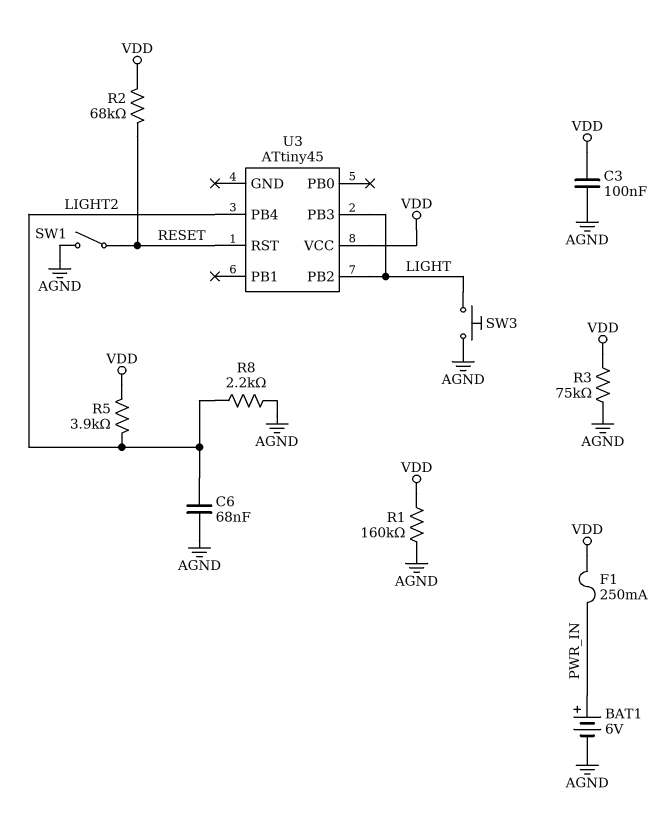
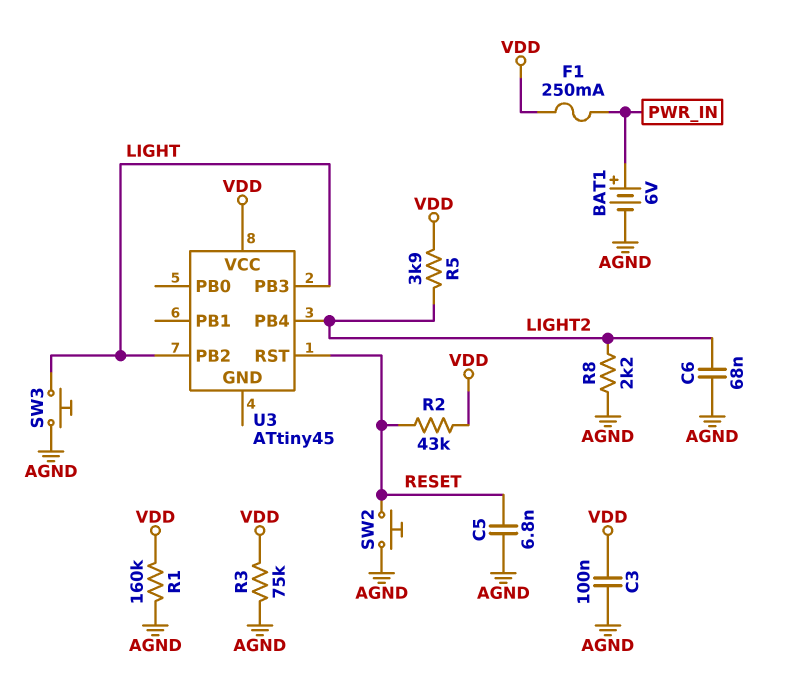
C5: none -> 6.8nF (AGND, RESET)
R2: 68k (RESET, VDD) -> 43k (RESET, VDD)
SW1: switch (AGND, RESET) -> none
SW2: none -> button (AGND, RESET)

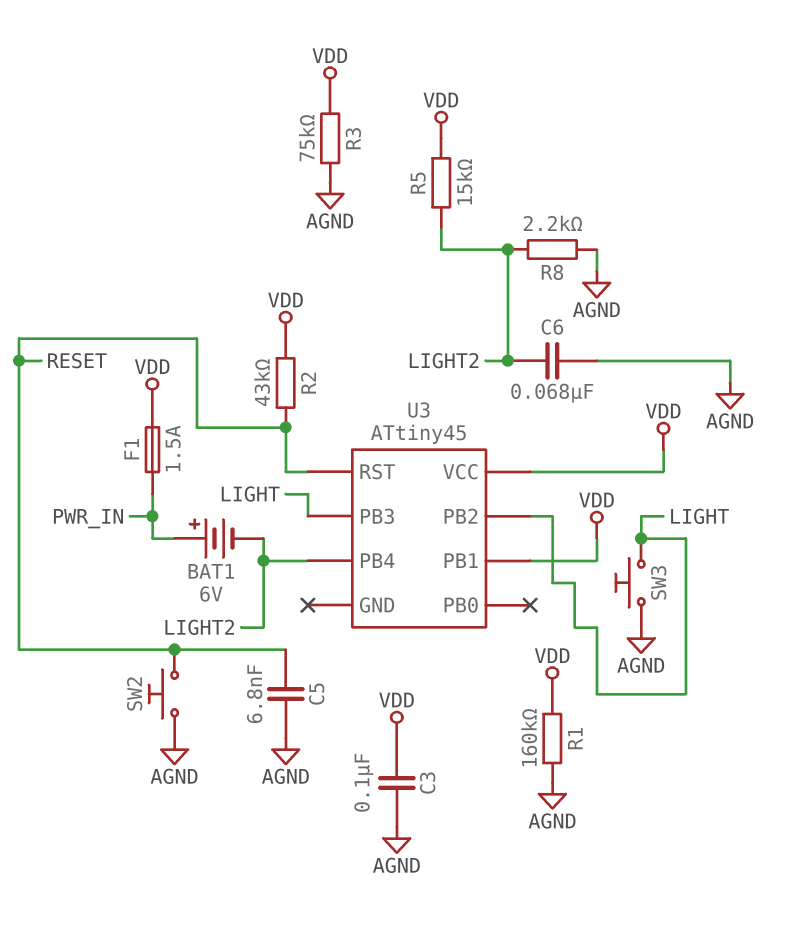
BAT1: 6V (plus PWR_IN, minus AGND) -> 6V (plus PWR_IN, minus LIGHT2)
F1: 250mA (PWR_IN, VDD) -> 1.5A (PWR_IN, VDD)
R5: 3.9k (LIGHT2, VDD) -> 15k (LIGHT2, VDD)
U3 pin PB1: none -> VDD

